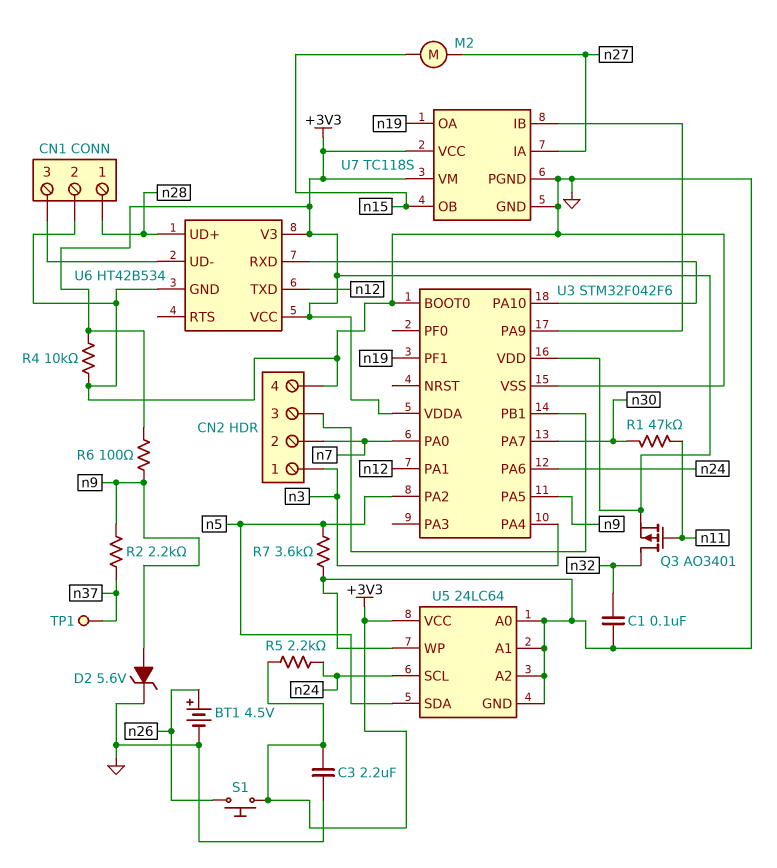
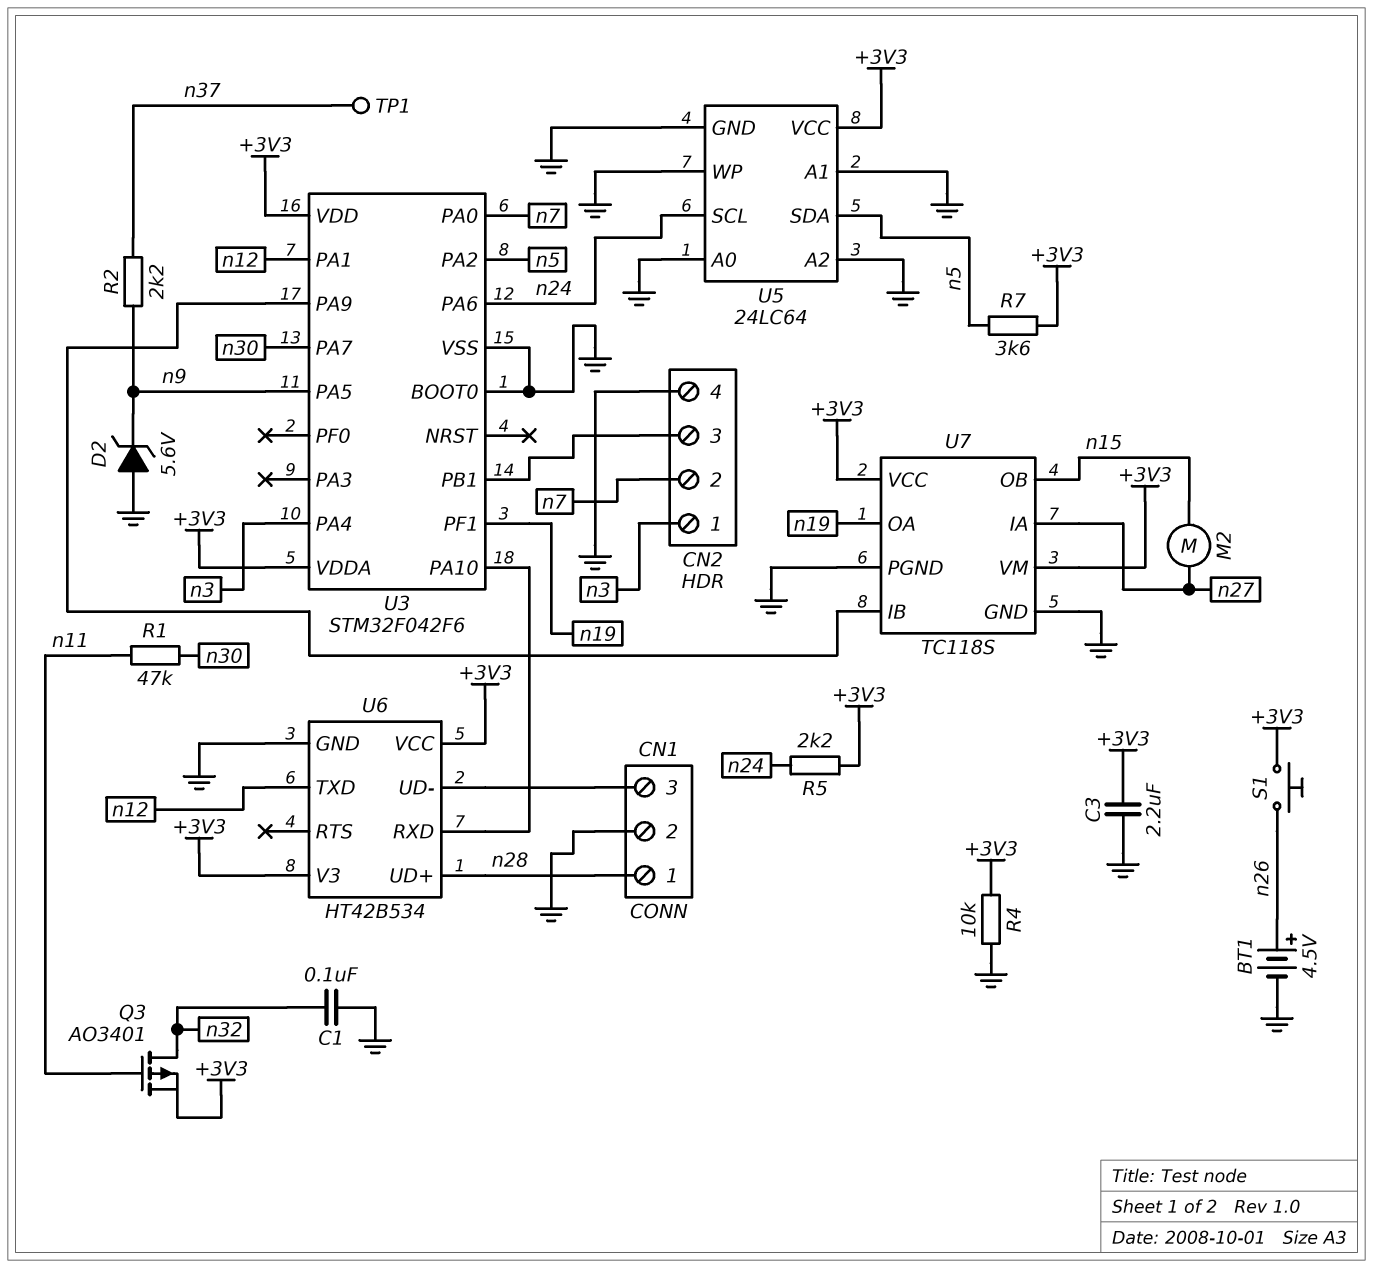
D2: zener 5.6V (A n9, K GND) -> zener 5.6V (A GND, K n9)
R6: 100 (+3V3, n9) -> none
R7: 3.6k (GND, n5) -> 3.6k (+3V3, n5)

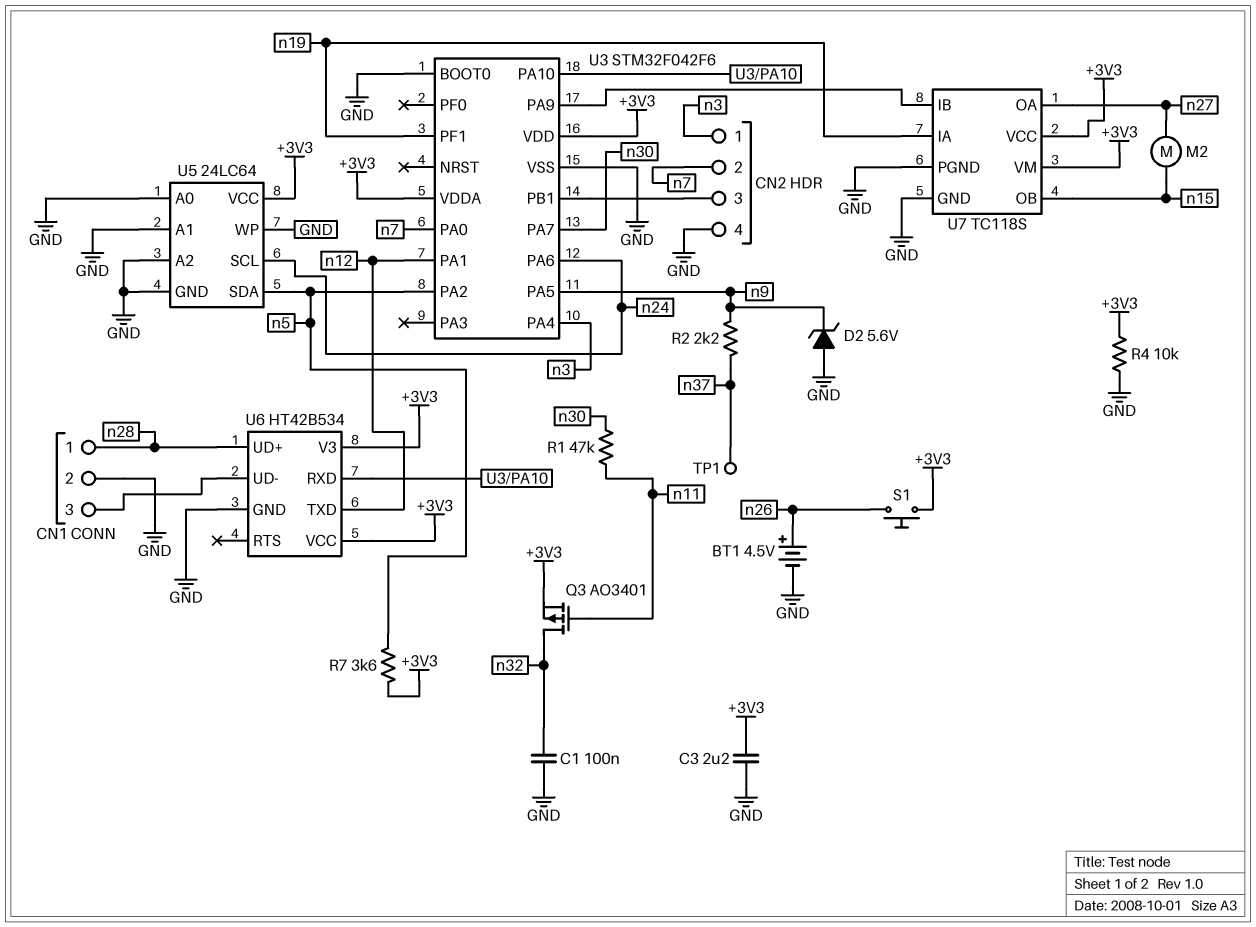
R5: 2.2k (+3V3, n24) -> none
U7 pin IA: n27 -> n19
U7 pin OA: n19 -> n27

